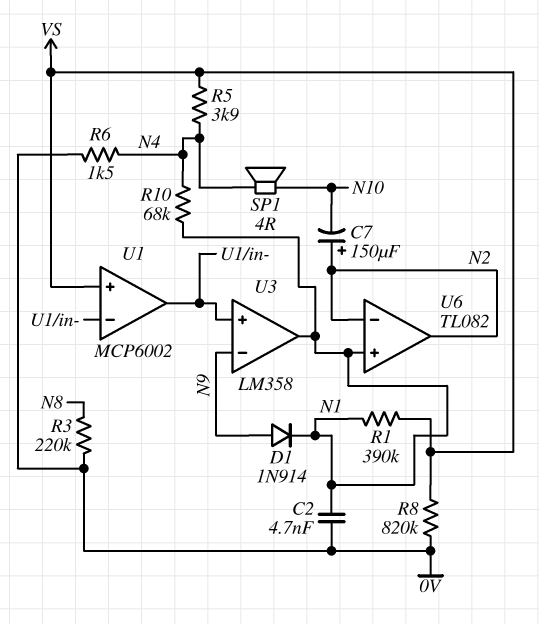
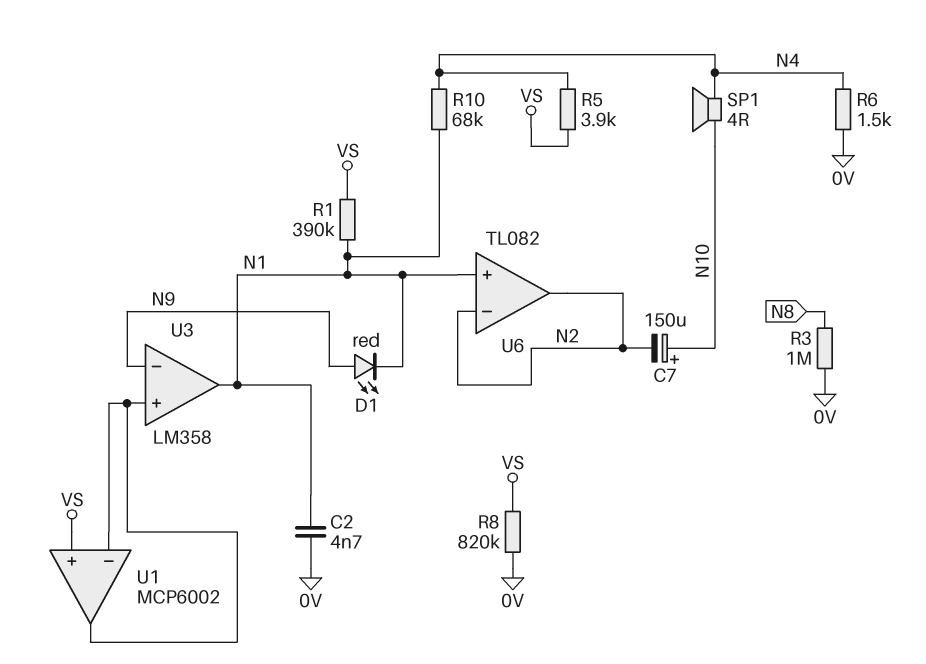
C7: 150uF (plus N2, minus N10) -> 150uF (plus N10, minus N2)
D1: diode 1N914 (A N9, K N1) -> LED red (A N9, K N1)
R3: 220k (0V, N8) -> 1M (0V, N8)

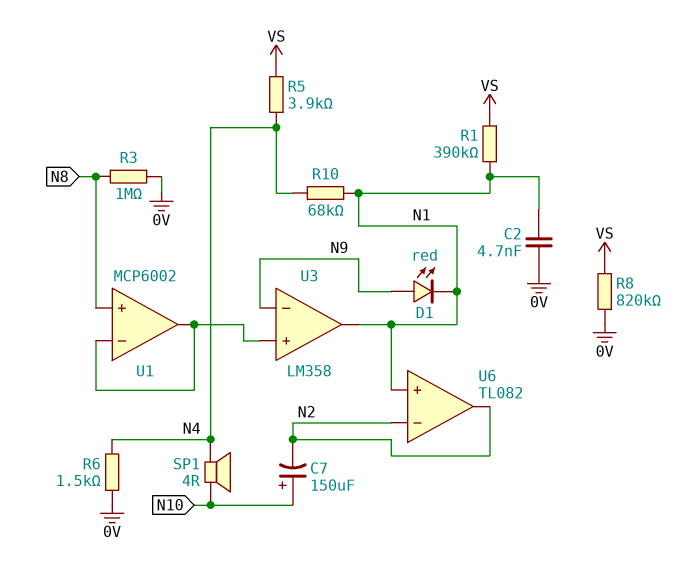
U1 pin in+: VS -> N8

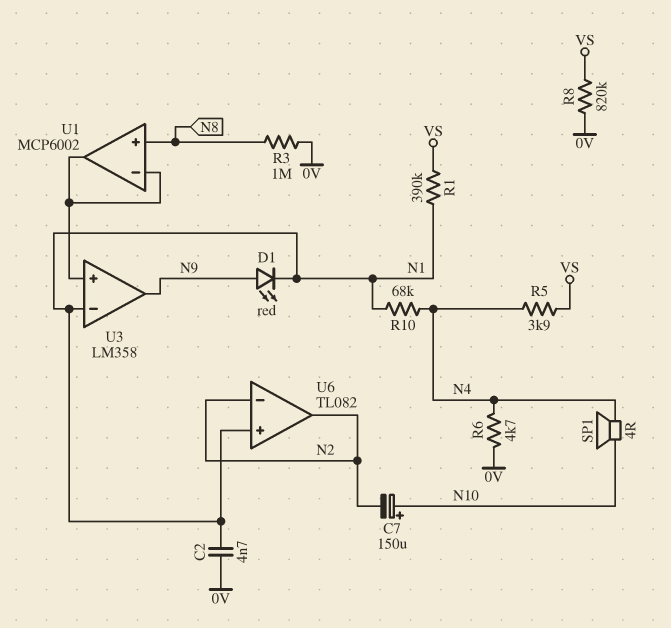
R6: 1.5k (0V, N4) -> 4.7k (0V, N4)
U3 pin in-: N9 -> N1
U3 pin out: N1 -> N9

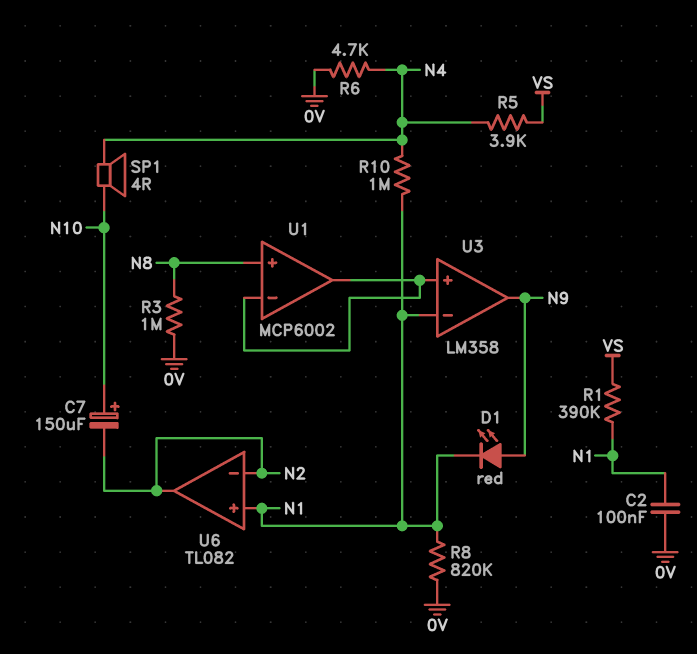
C2: 4.7nF (0V, N1) -> 100nF (0V, N1)
R8: 820k (0V, VS) -> 820k (0V, N1)
R10: 68k (N1, N4) -> 1M (N1, N4)

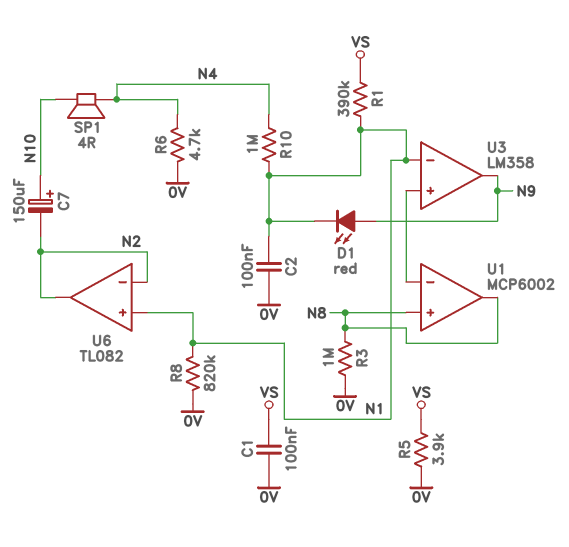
C1: none -> 100nF (0V, VS)
R5: 3.9k (N4, VS) -> 3.9k (0V, VS)
U1 pin out: U1/in- -> N8

